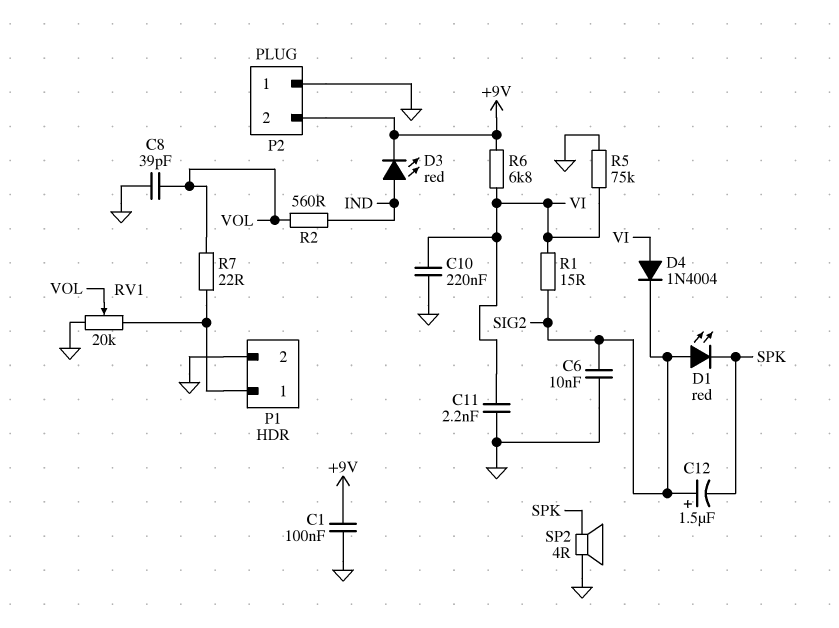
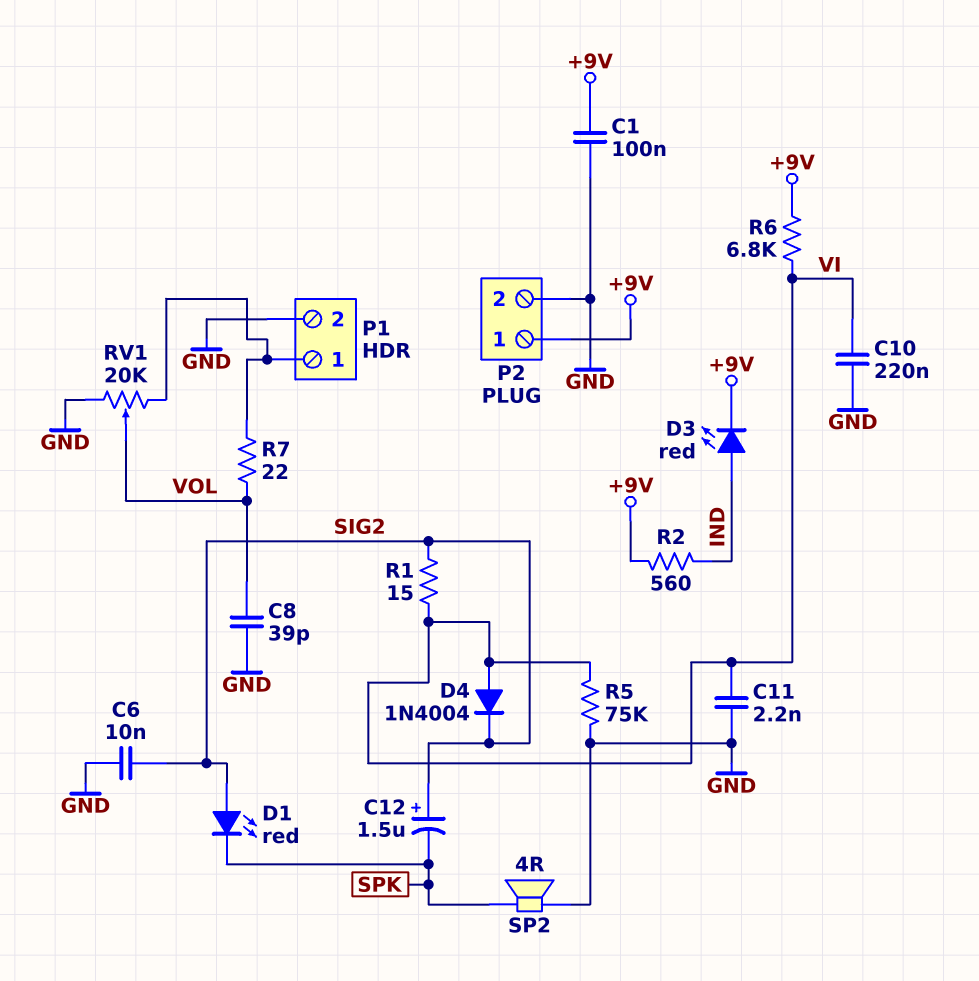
P2 pin 1: GND -> +9V
P2 pin 2: +9V -> GND
R2: 560 (IND, VOL) -> 560 (+9V, IND)

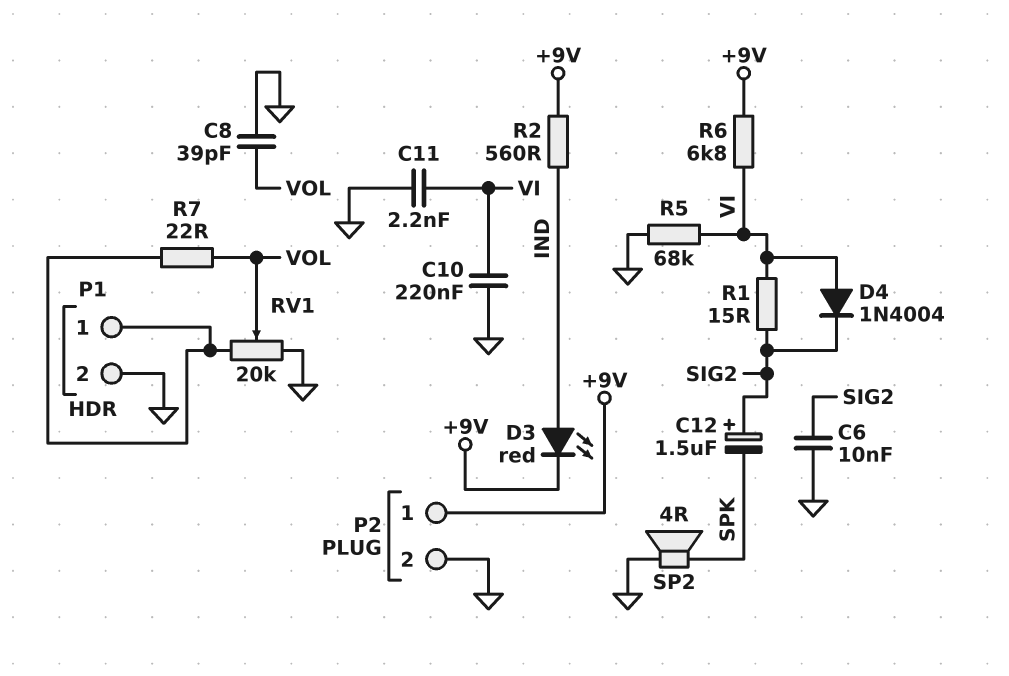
C1: 100nF (+9V, GND) -> none
D1: LED red (A SIG2, K SPK) -> none
R5: 75k (GND, VI) -> 68k (GND, VI)

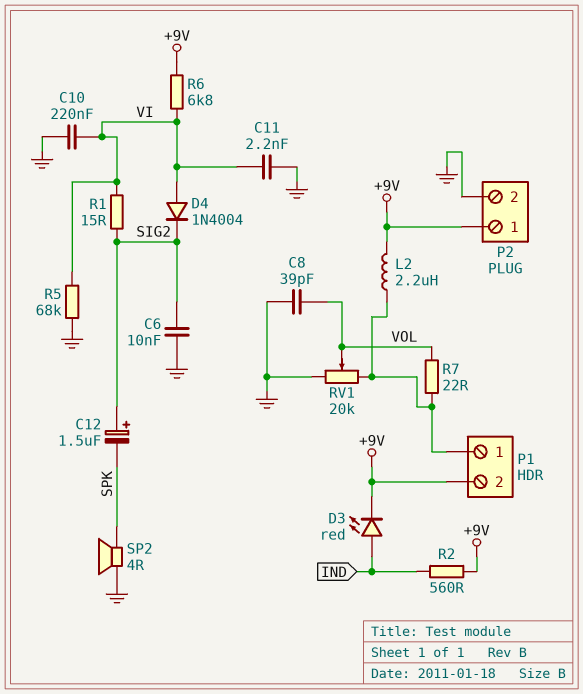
L2: none -> 2.2uH (+9V, P1/1)
P1 pin 2: GND -> +9V

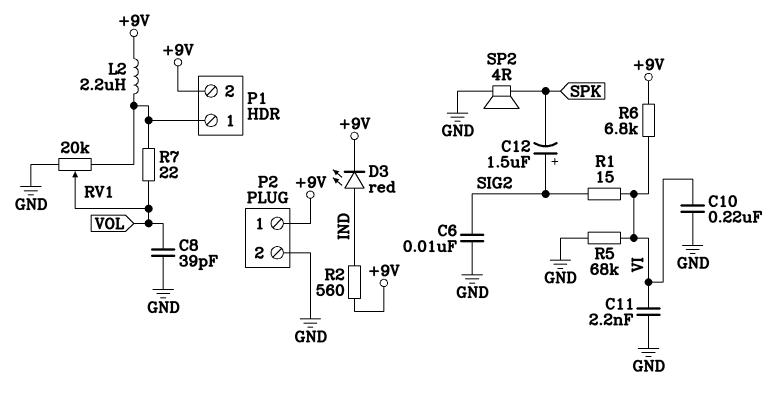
D4: diode 1N4004 (A VI, K SIG2) -> none

